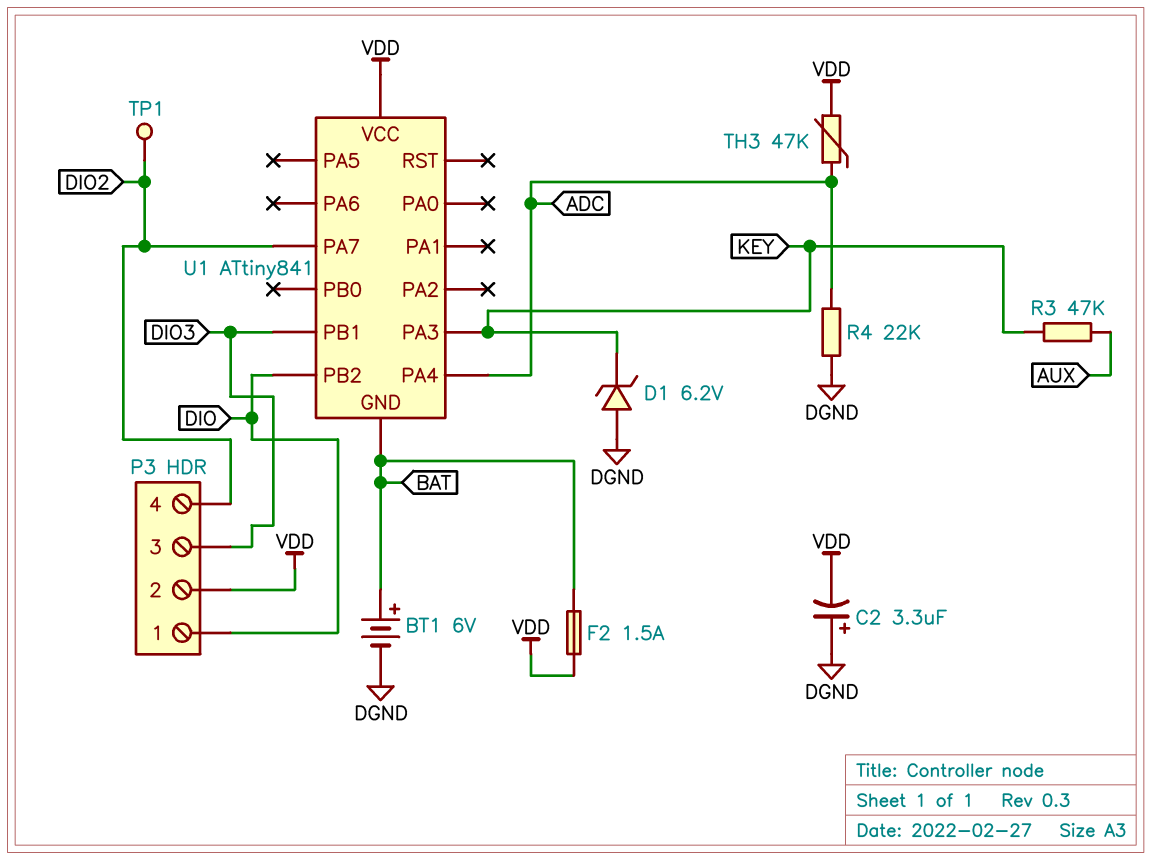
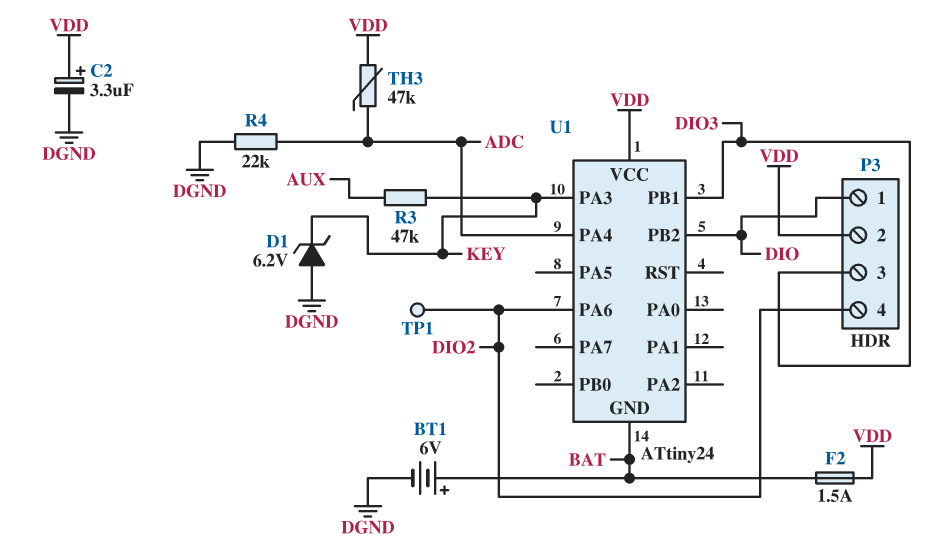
C2: 3.3uF (plus DGND, minus VDD) -> 3.3uF (plus VDD, minus DGND)
U1: ATtiny841 -> ATtiny24
U1 pin PA6: none -> DIO2
U1 pin PA7: DIO2 -> none

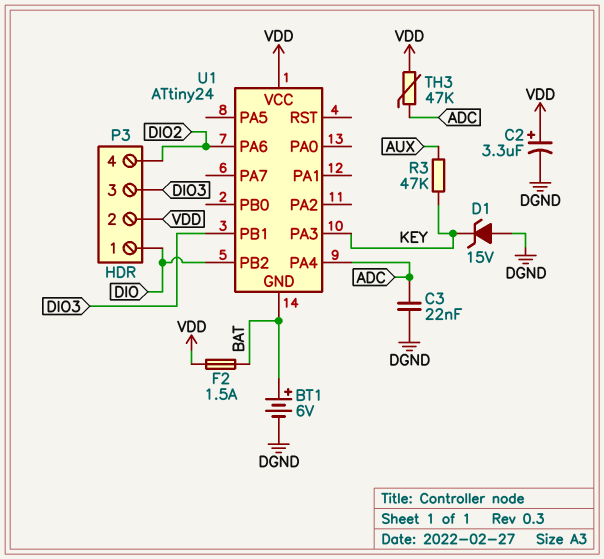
C3: none -> 22nF (ADC, DGND)
D1: zener 6.2V (A DGND, K KEY) -> zener 15V (A DGND, K KEY)
R4: 22k (ADC, DGND) -> none
TP1: test point (DIO2) -> none

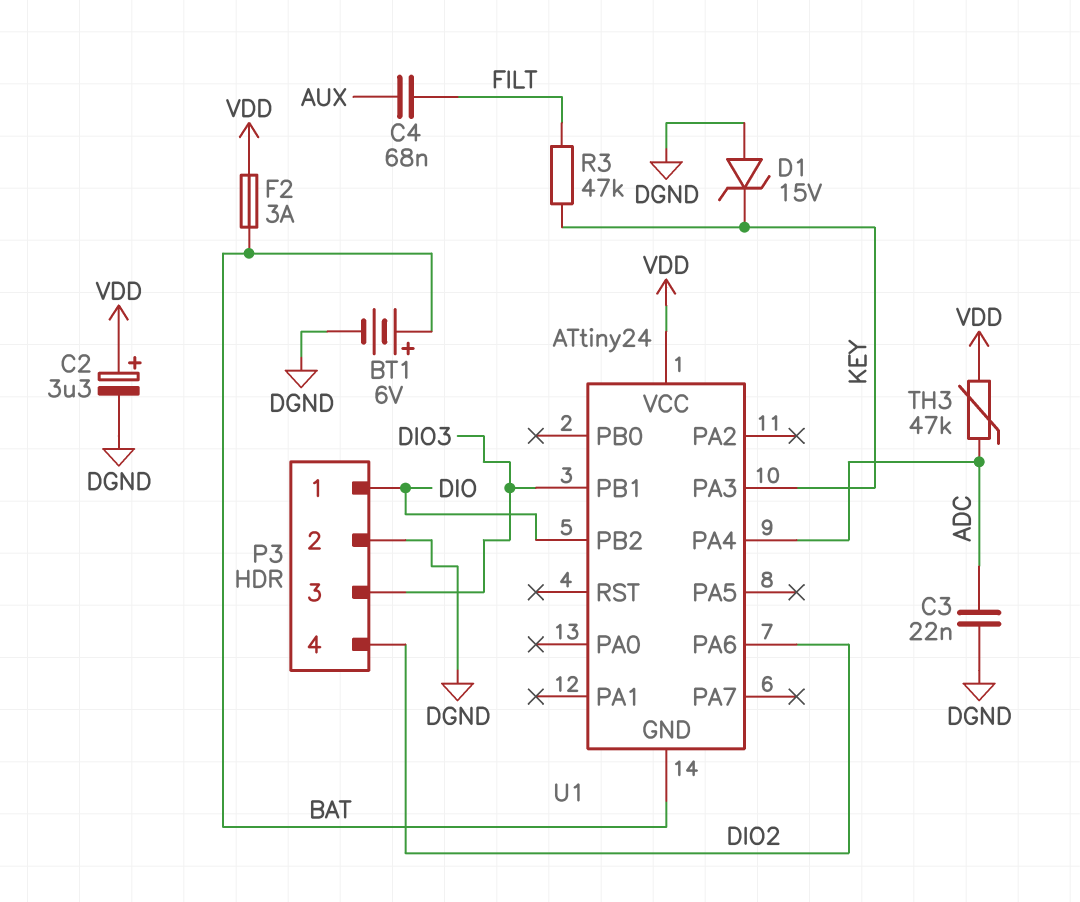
C4: none -> 68nF (AUX, FILT)
F2: 1.5A (BAT, VDD) -> 3A (BAT, VDD)
P3 pin 2: VDD -> DGND
R3: 47k (AUX, KEY) -> 47k (FILT, KEY)

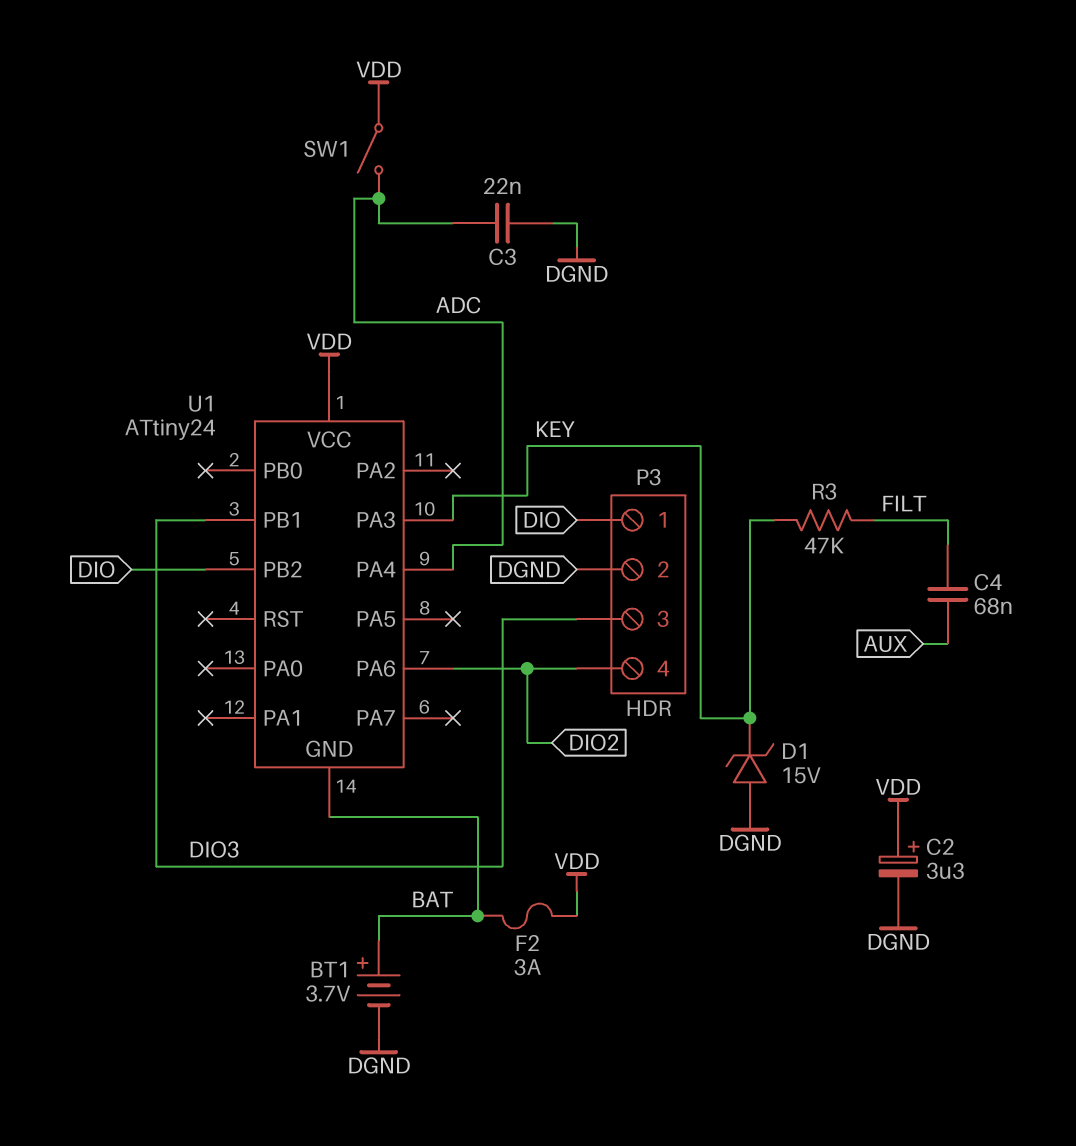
BT1: 6V (plus BAT, minus DGND) -> 3.7V (plus BAT, minus DGND)
SW1: none -> switch (ADC, VDD)
TH3: 47k (ADC, VDD) -> none

